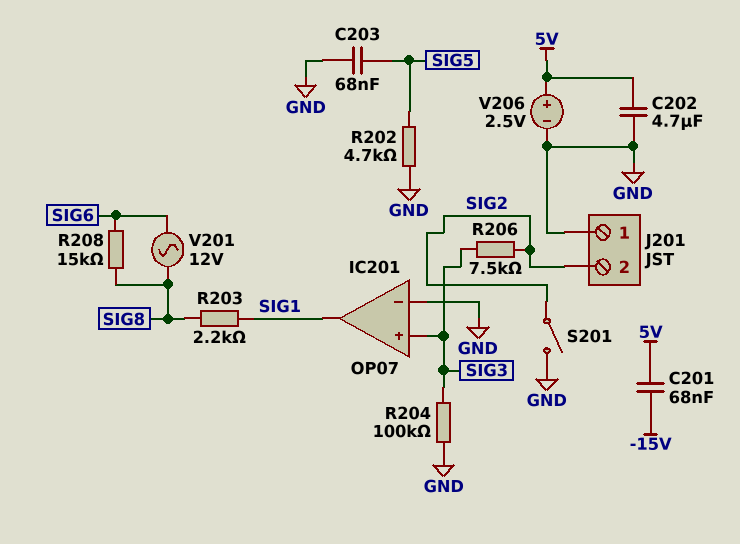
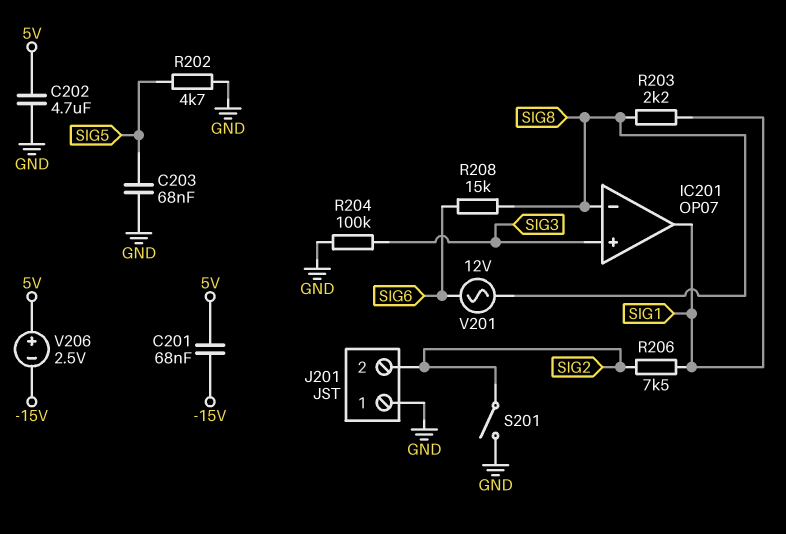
IC201 pin in-: GND -> SIG8
R206: 7.5k (SIG2, SIG3) -> 7.5k (SIG1, SIG2)
V206: 2.5V (plus 5V, minus GND) -> 2.5V (plus 5V, minus -15V)

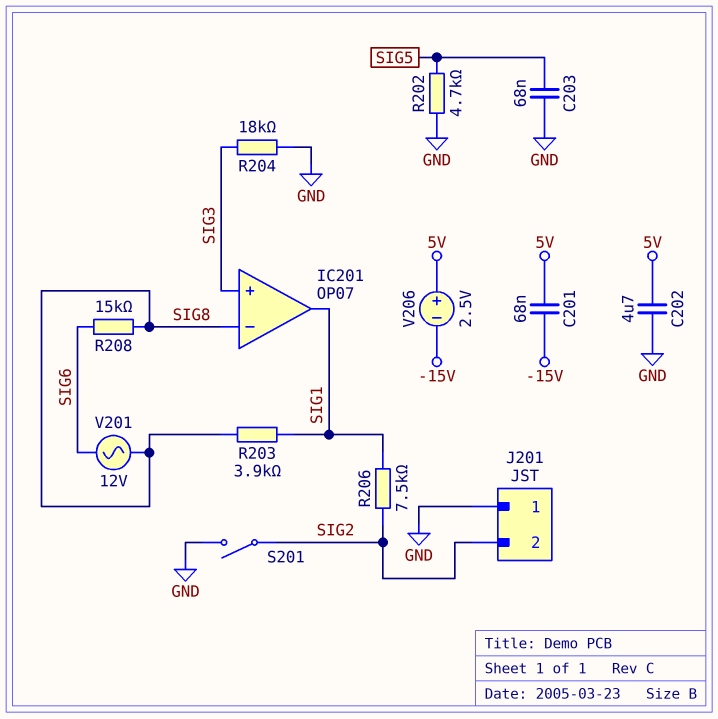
R203: 2.2k (SIG1, SIG8) -> 3.9k (SIG1, SIG8)
R204: 100k (GND, SIG3) -> 18k (GND, SIG3)

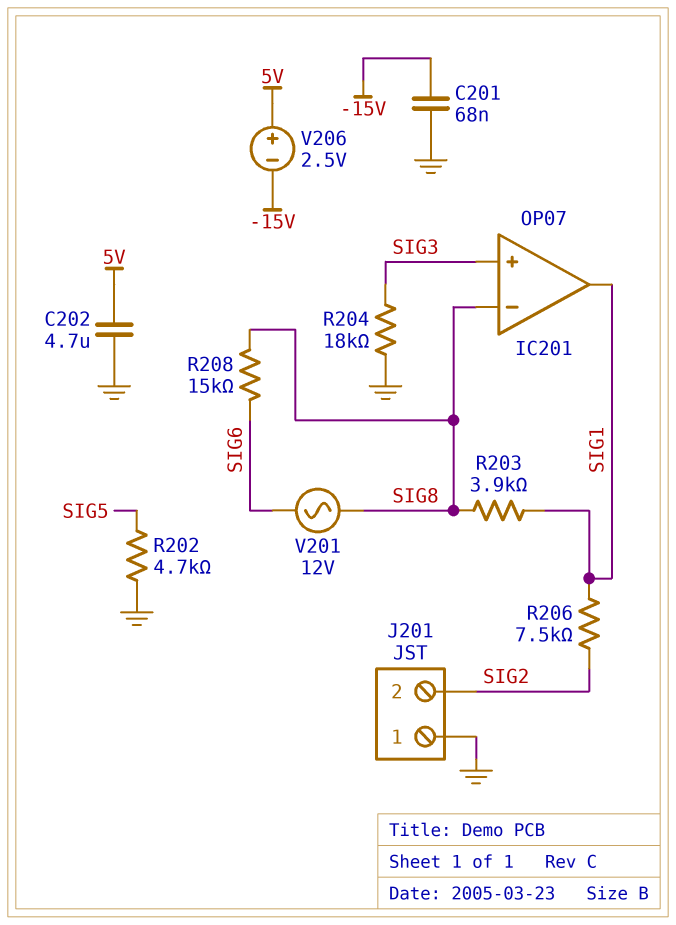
C201: 68nF (-15V, 5V) -> 68nF (-15V, GND)
C203: 68nF (GND, SIG5) -> none
S201: switch (GND, SIG2) -> none

